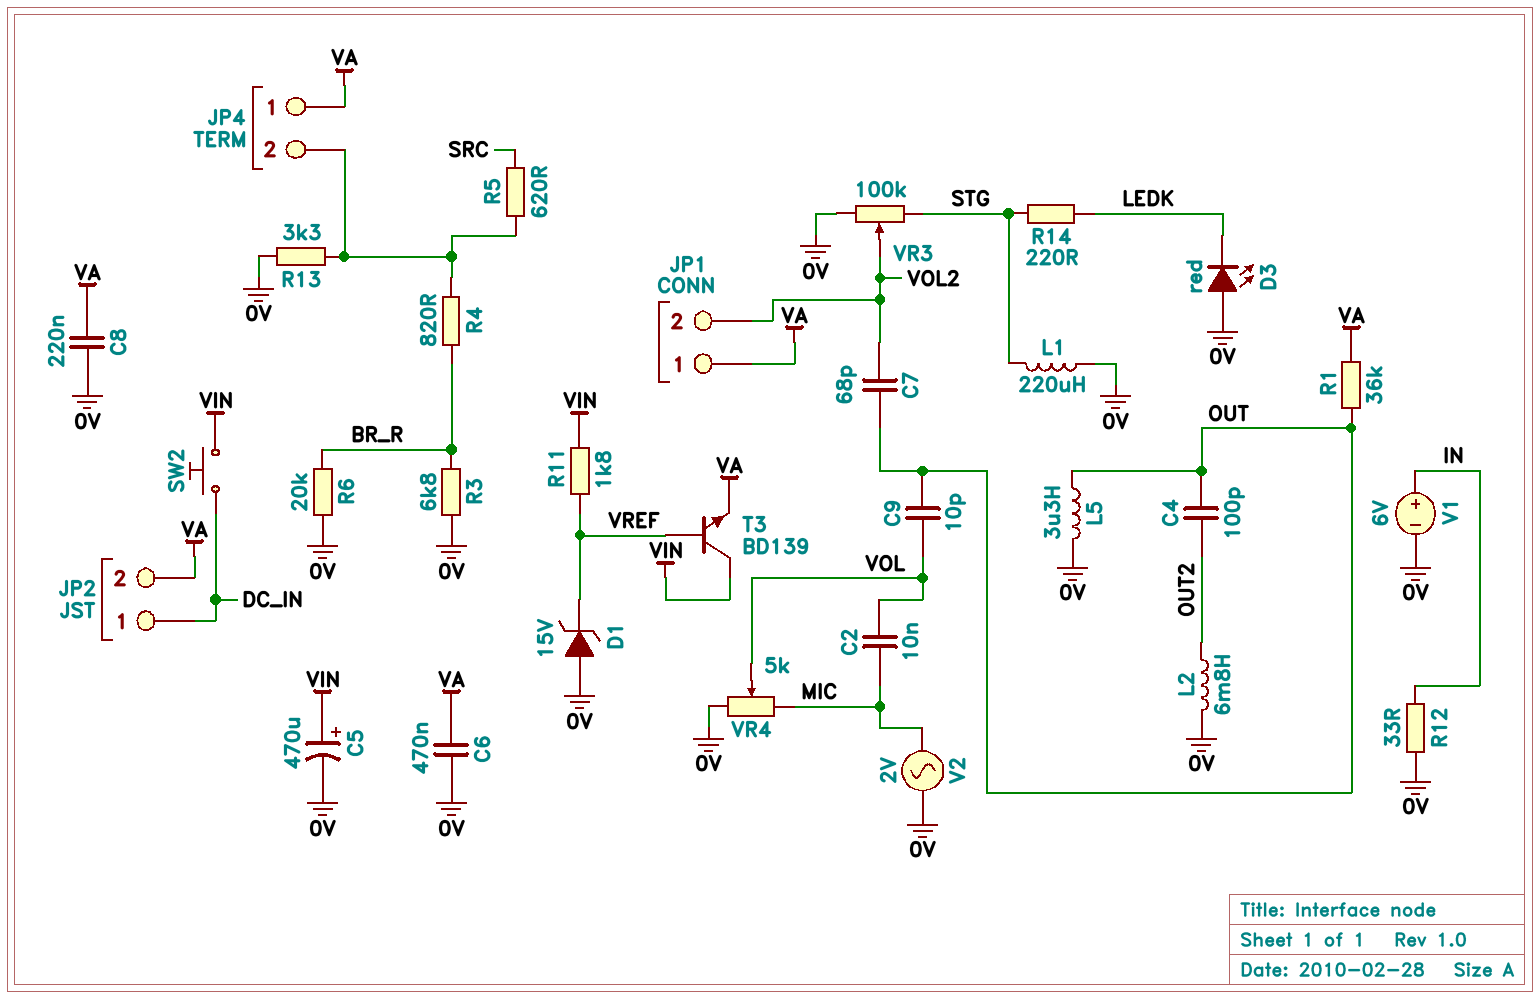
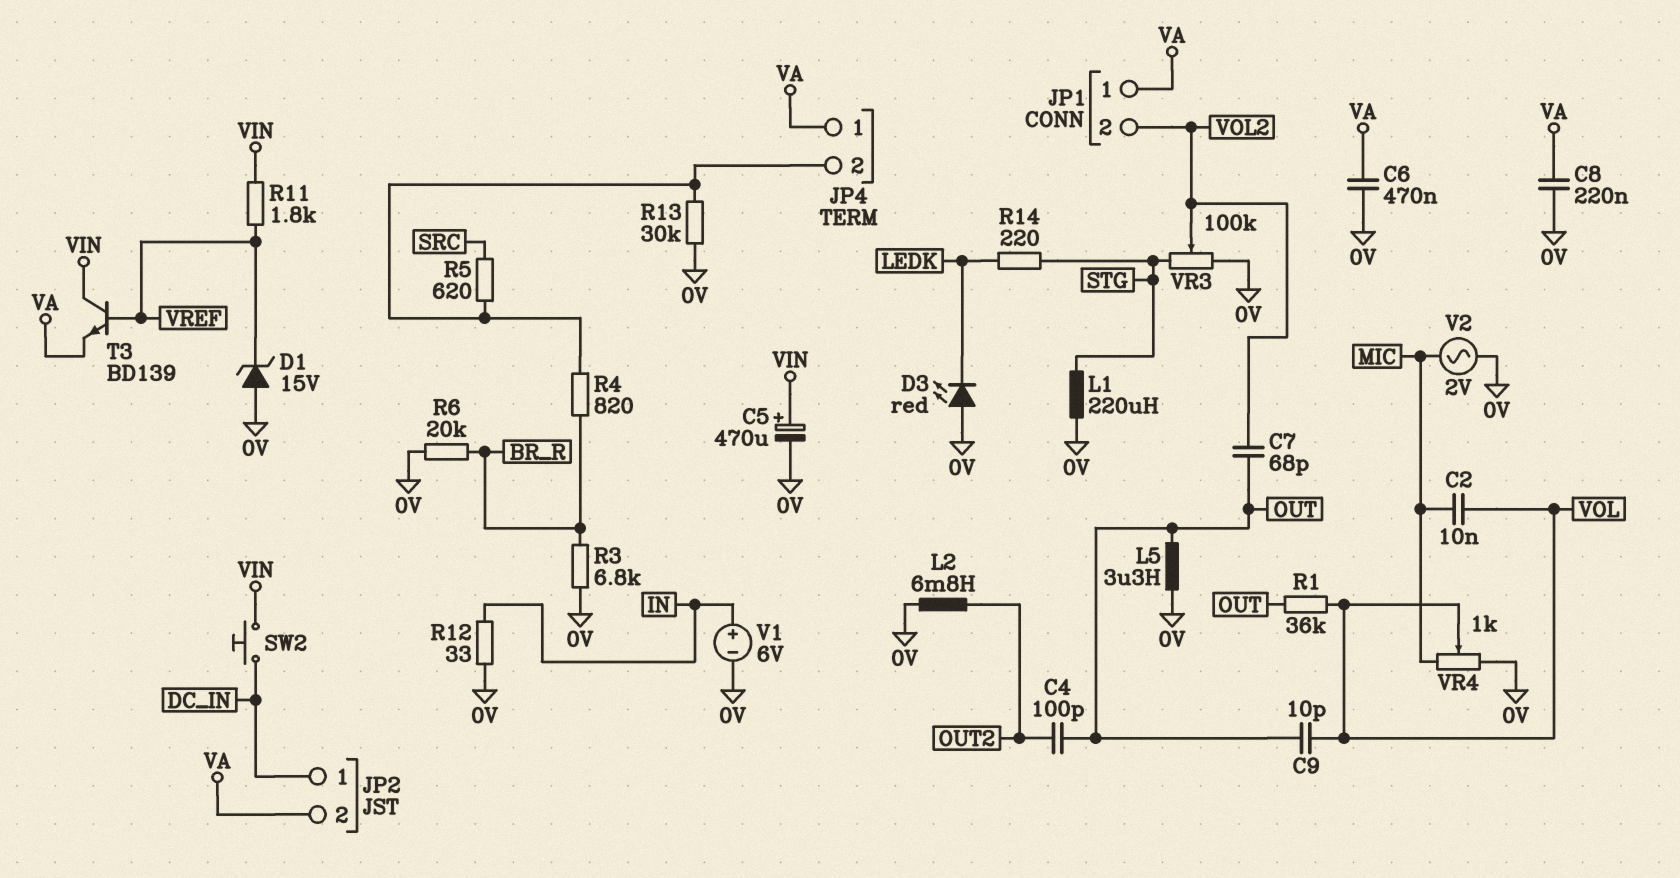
R1: 36k (OUT, VA) -> 36k (OUT, VOL)
R13: 3.3k (0V, JP4/2) -> 30k (0V, JP4/2)
VR4: 5k (0V, MIC, wiper VOL) -> 1k (0V, MIC, wiper VOL)

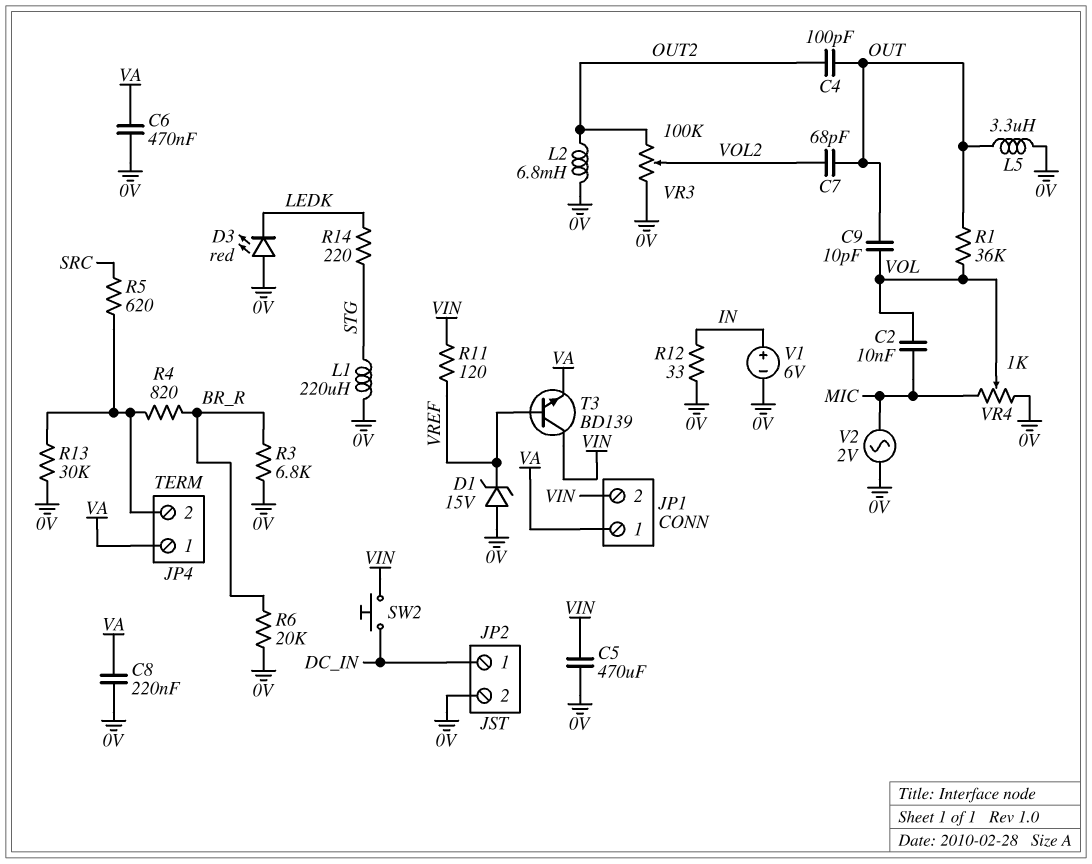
C5: 470uF (plus VIN, minus 0V) -> 470uF (0V, VIN)
JP1 pin 2: VOL2 -> VIN
JP2 pin 2: VA -> 0V
R11: 1.8k (VIN, VREF) -> 120 (VIN, VREF)
VR3: 100k (0V, STG, wiper VOL2) -> 100k (0V, OUT2, wiper VOL2)

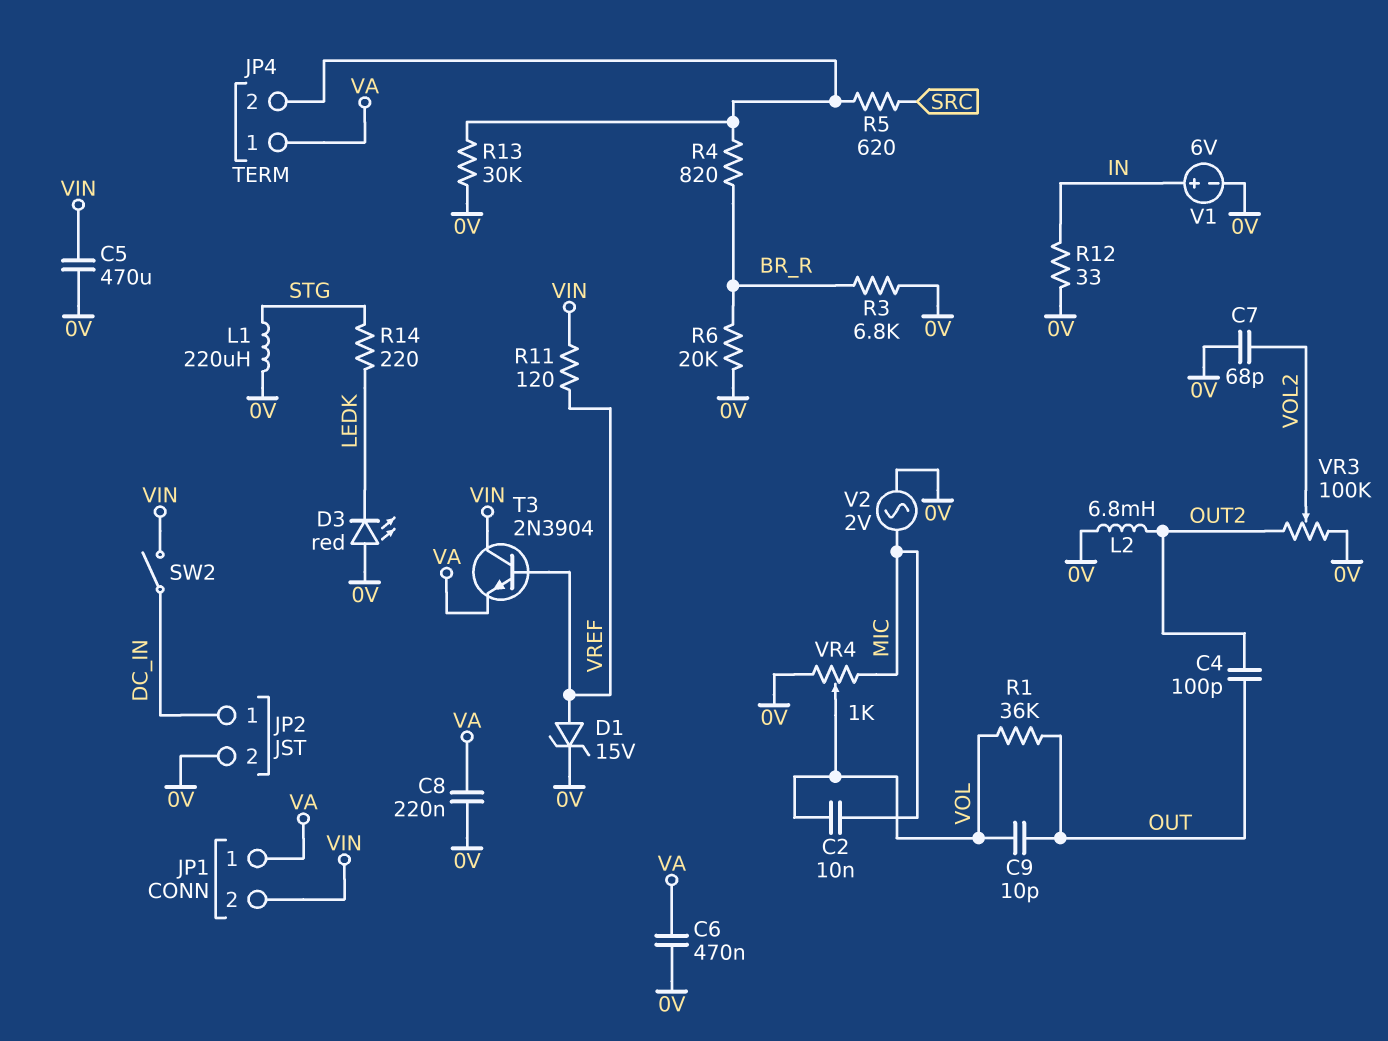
C7: 68pF (OUT, VOL2) -> 68pF (0V, VOL2)
D1: zener 15V (A 0V, K VREF) -> zener 15V (A VREF, K 0V)
L5: 3.3uH (0V, OUT) -> none
SW2: button (DC_IN, VIN) -> switch (DC_IN, VIN)
T3: NPN BD139 (B VREF, C VIN, E VA) -> NPN 2N3904 (B VREF, C VIN, E VA)

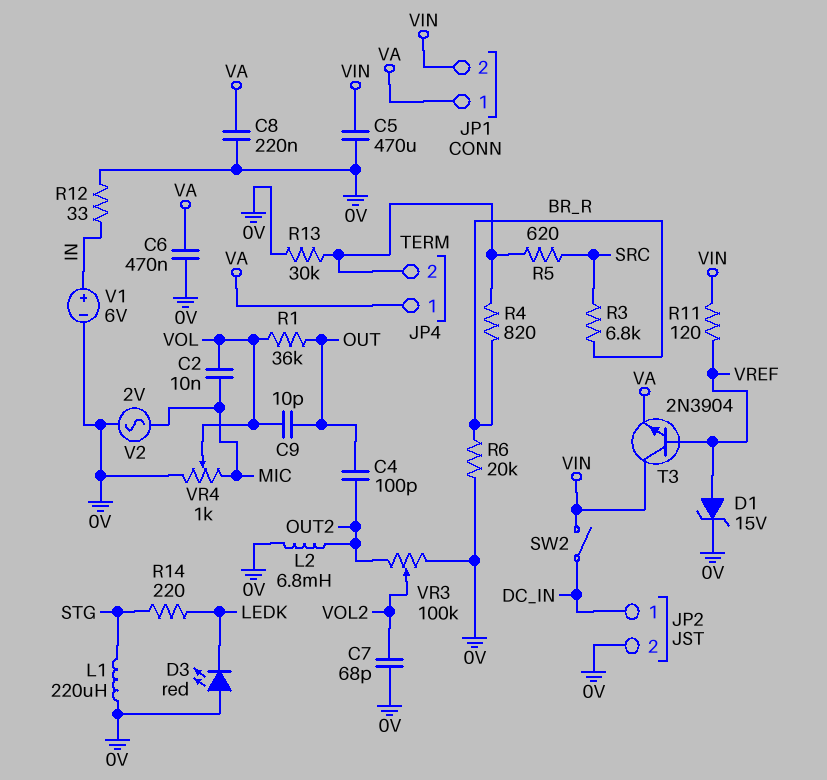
R3: 6.8k (0V, BR_R) -> 6.8k (BR_R, SRC)

